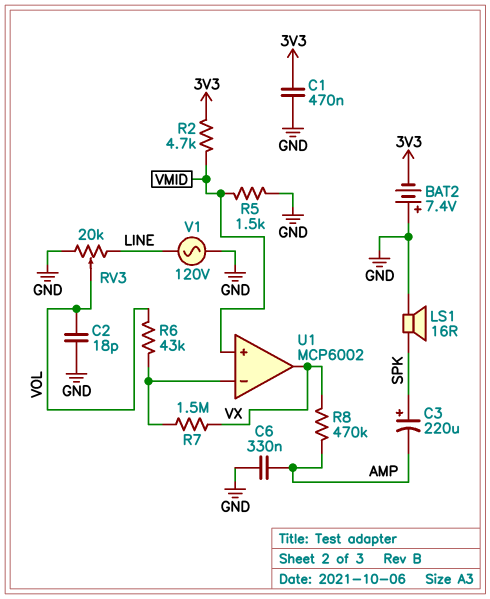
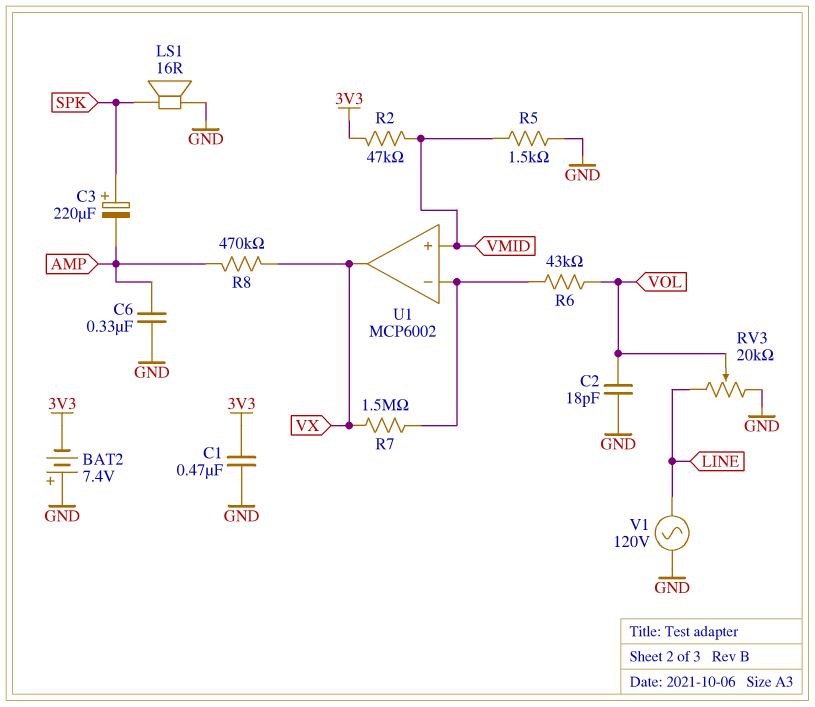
R2: 4.7k (3V3, VMID) -> 47k (3V3, VMID)

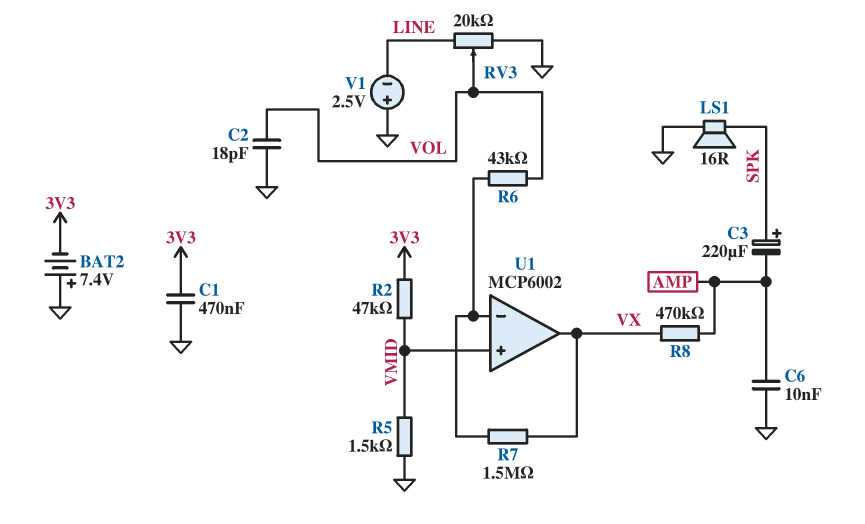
C6: 330nF (AMP, GND) -> 10nF (AMP, GND)
V1: AC 120V (GND, LINE) -> 2.5V (plus GND, minus LINE)

